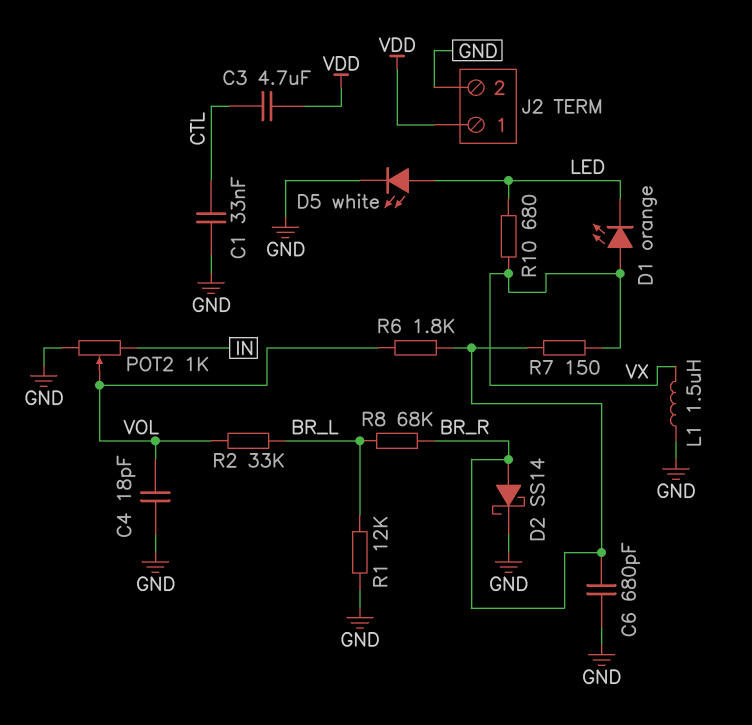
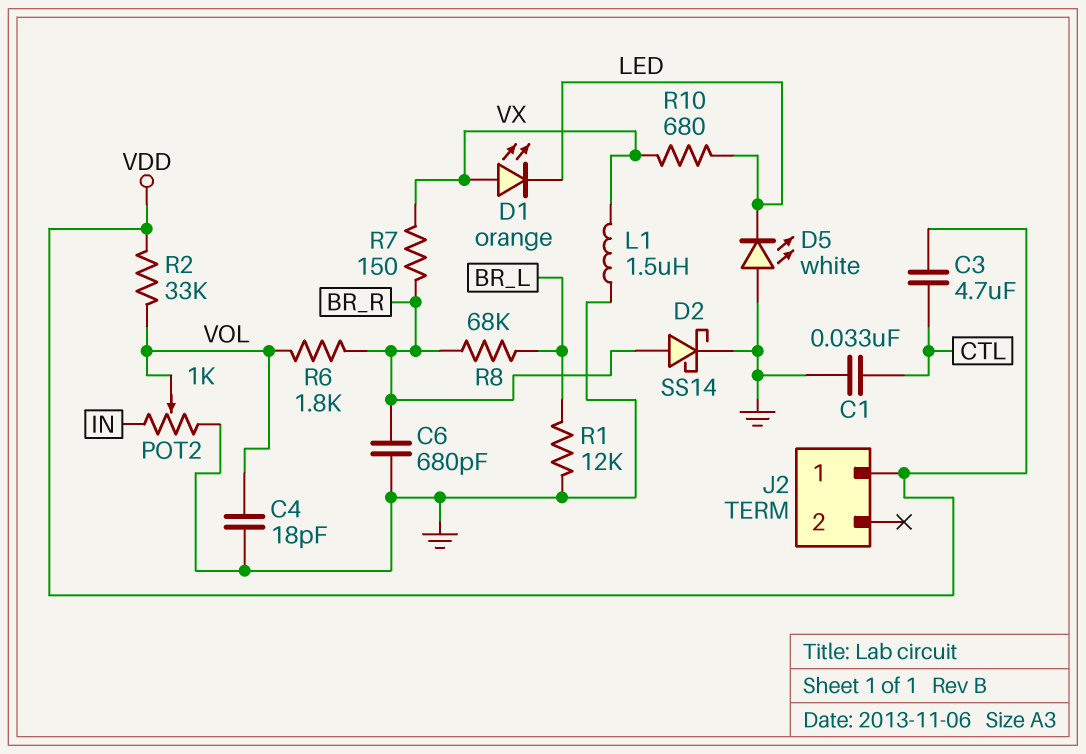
D5: LED white (A LED, K GND) -> LED white (A GND, K LED)
J2 pin 2: GND -> none
R2: 33k (BR_L, VOL) -> 33k (VDD, VOL)

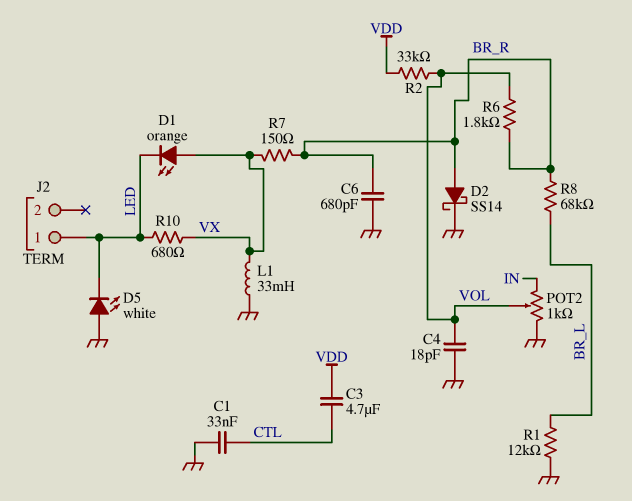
J2 pin 1: VDD -> LED
L1: 1.5uH (GND, VX) -> 33mH (GND, VX)

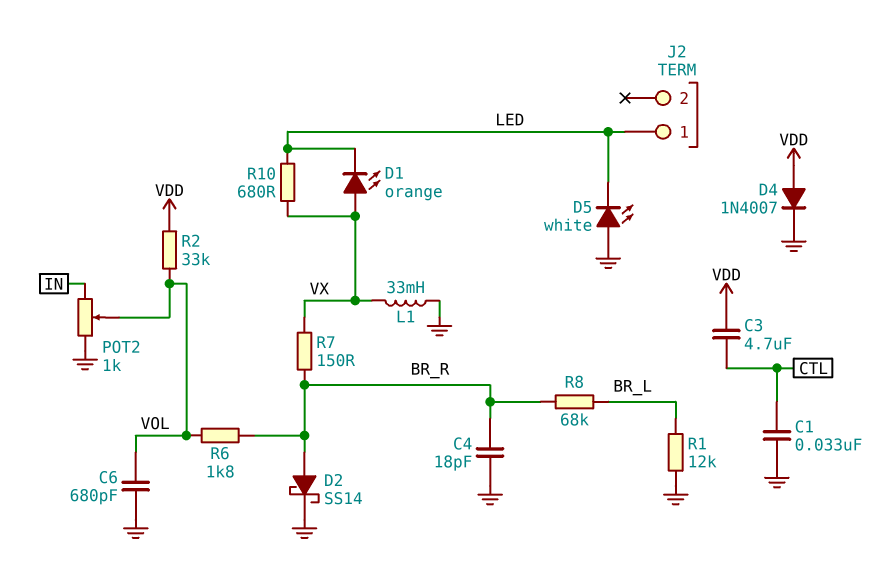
C4: 18pF (GND, VOL) -> 18pF (BR_R, GND)
C6: 680pF (BR_R, GND) -> 680pF (GND, VOL)
D4: none -> diode 1N4007 (A VDD, K GND)

